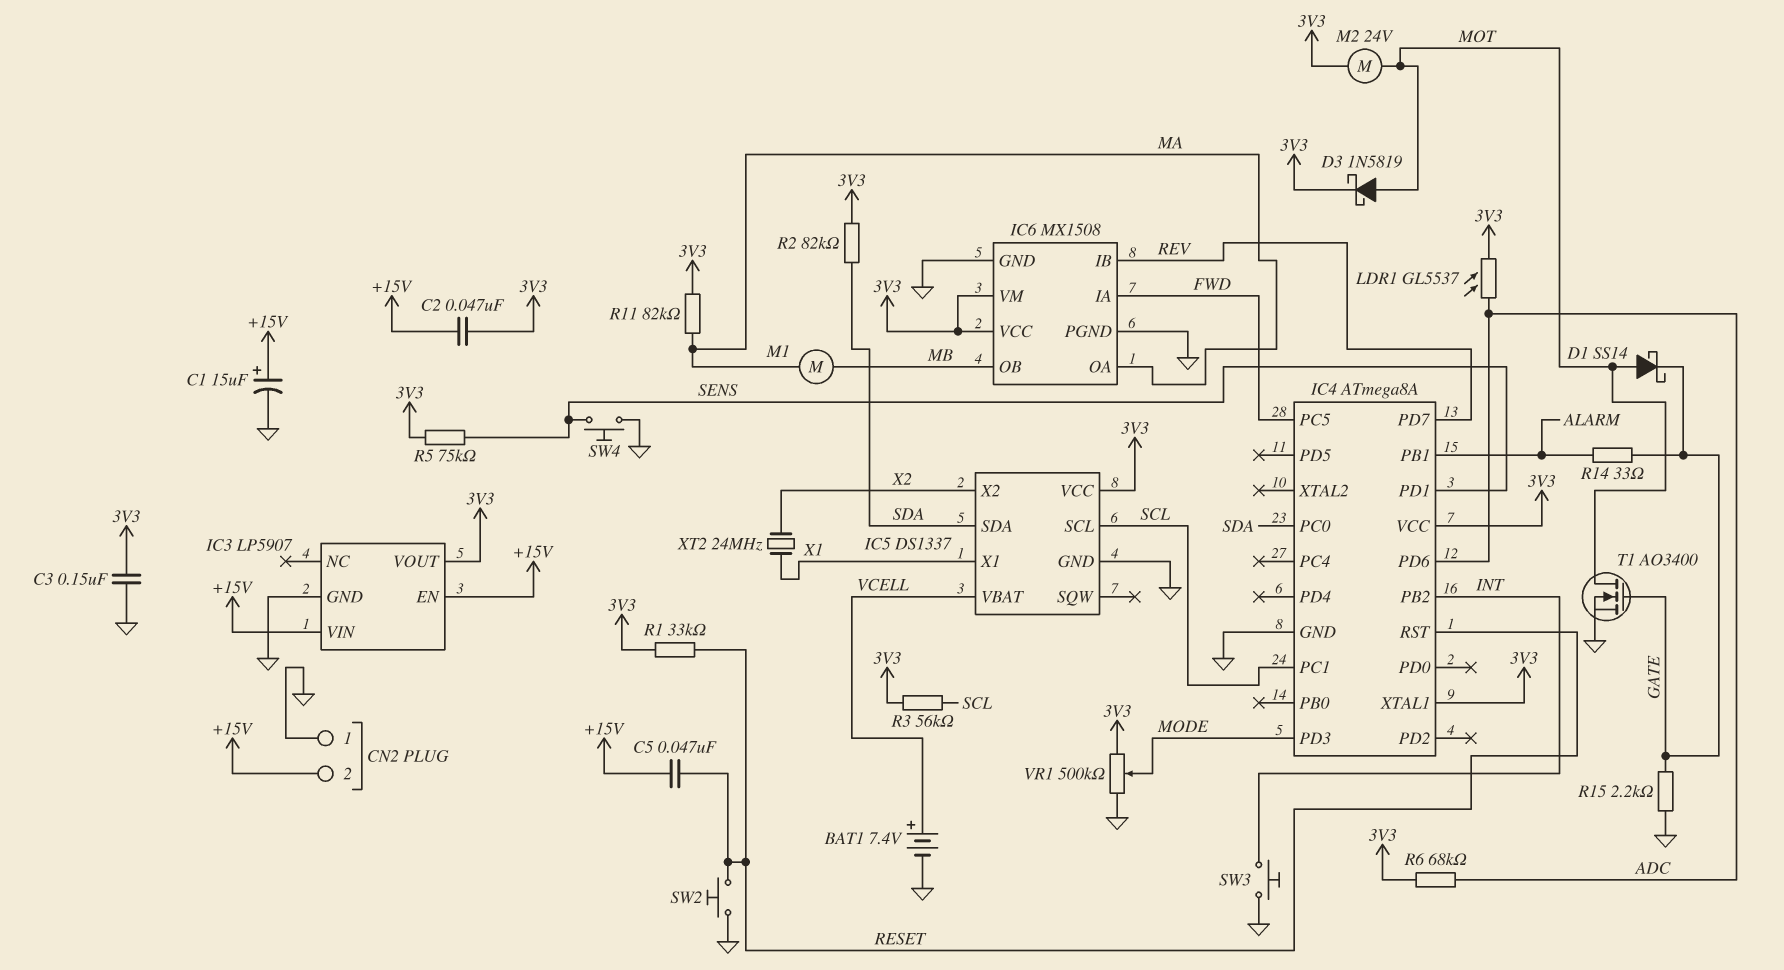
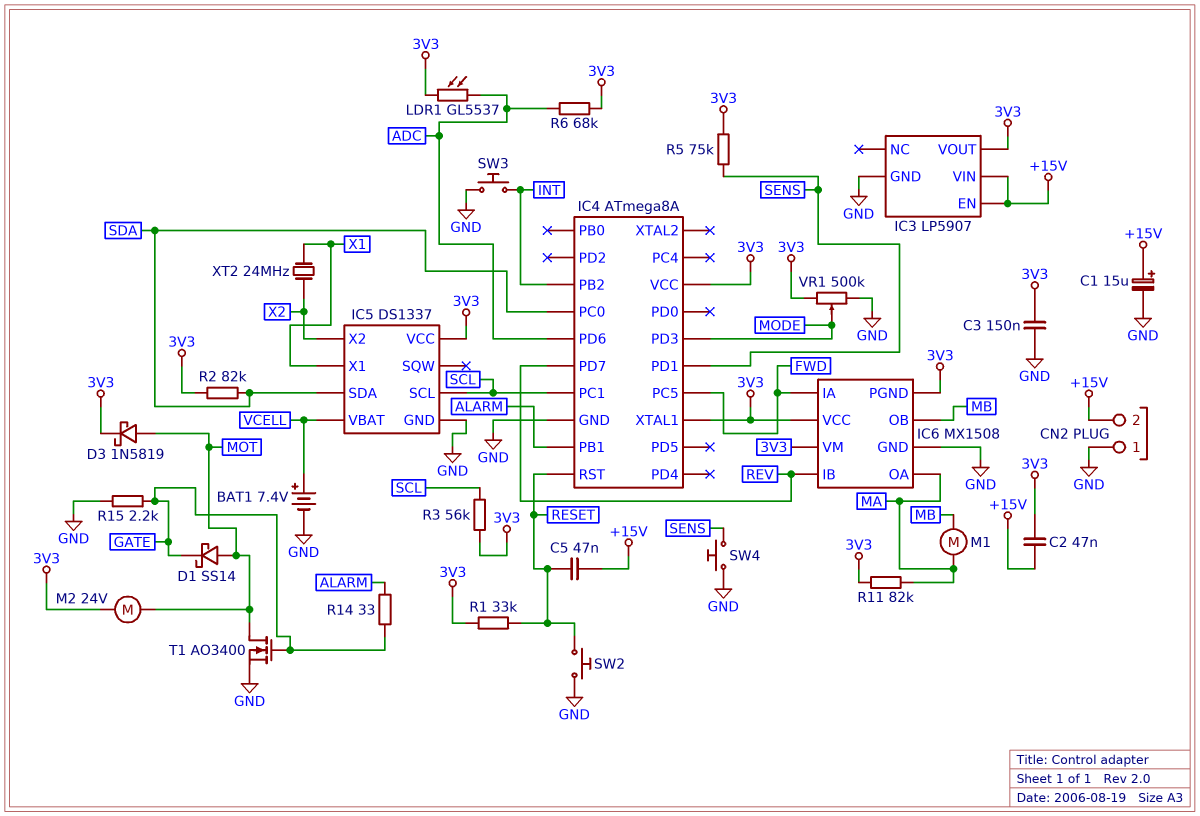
IC6 pin PGND: GND -> 3V3

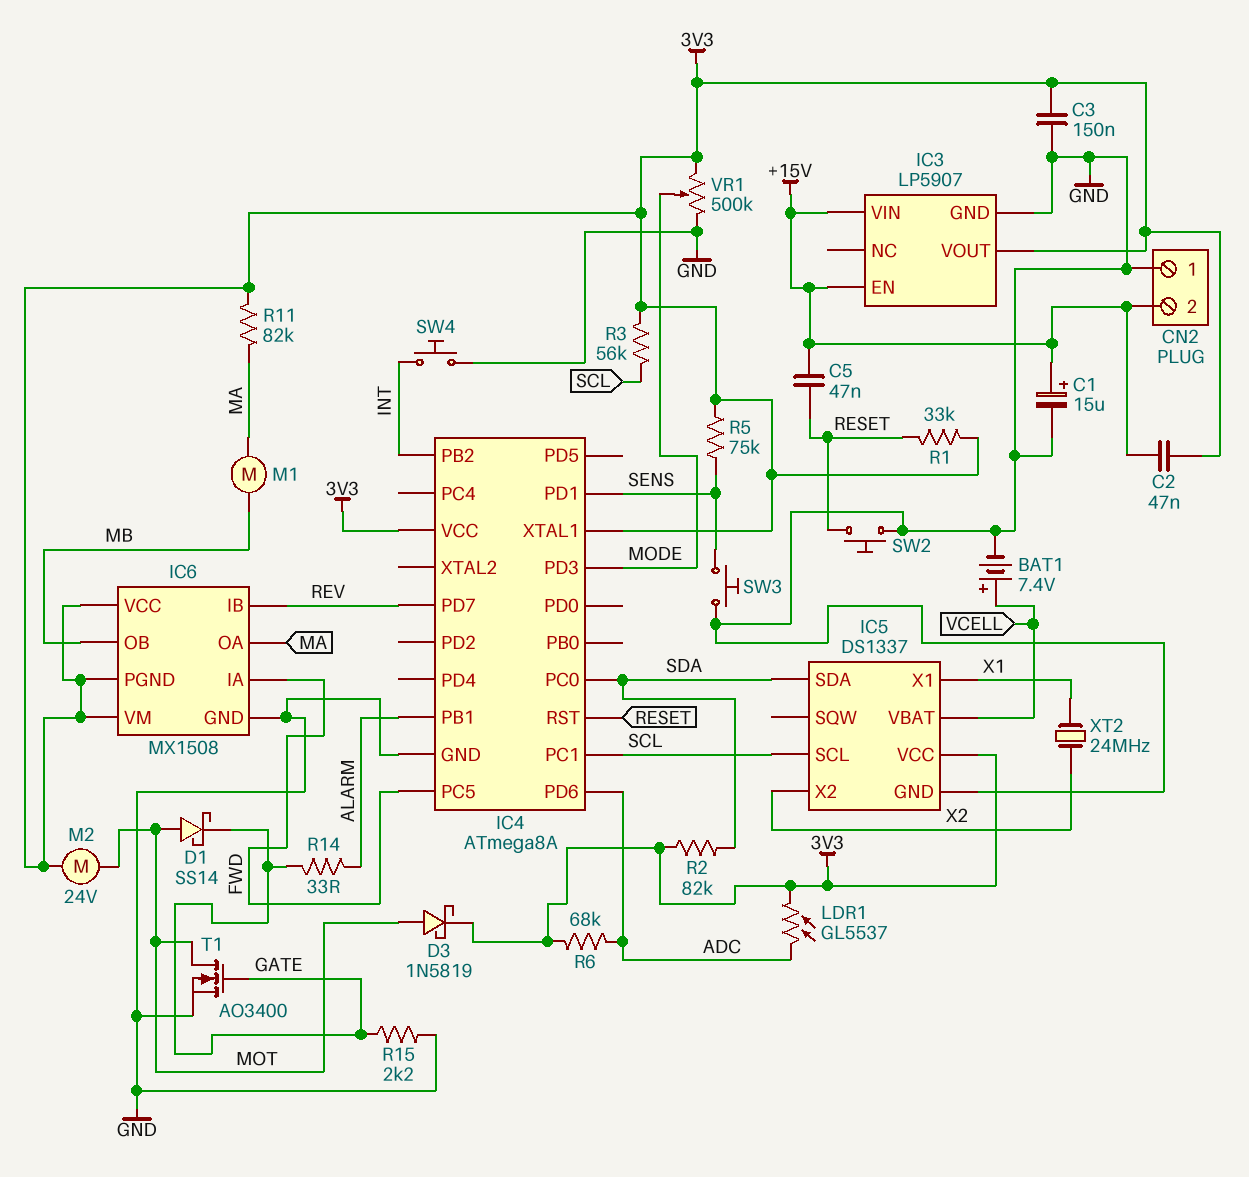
SW3: button (GND, INT) -> button (GND, SENS)
SW4: button (GND, SENS) -> button (GND, INT)

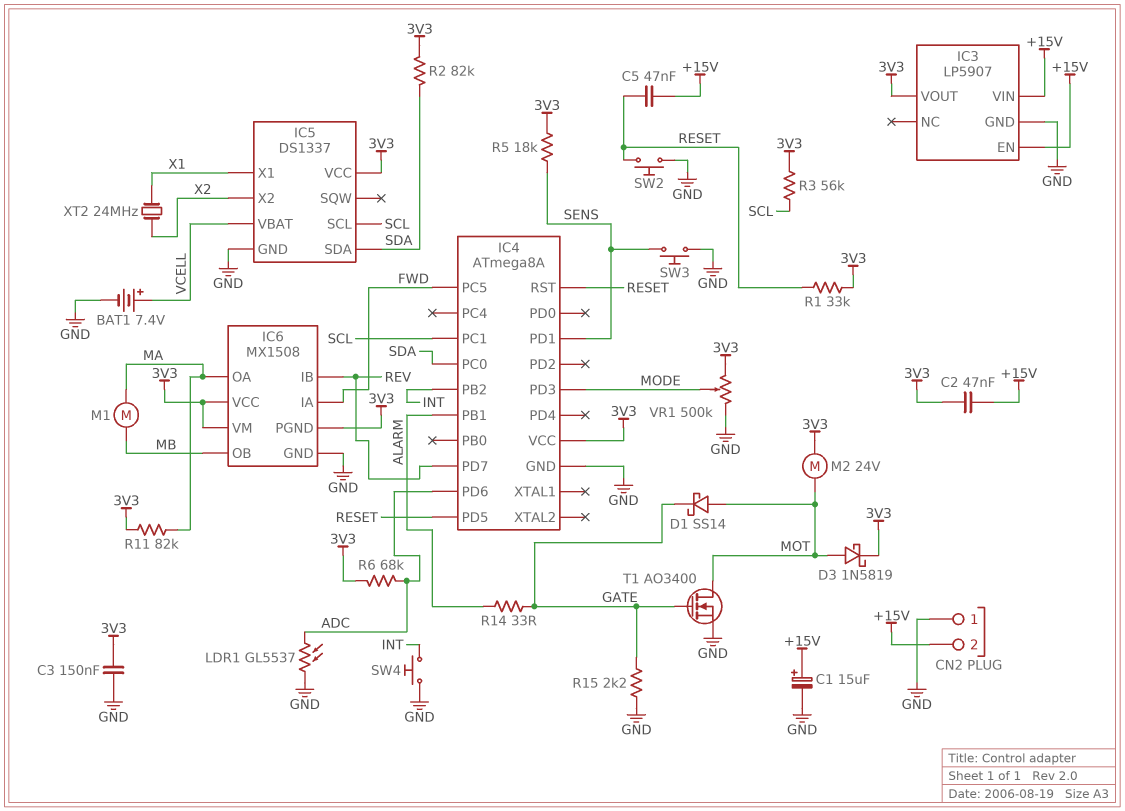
IC4 pin PD5: none -> RESET
IC4 pin XTAL1: 3V3 -> none
LDR1: GL5537 (3V3, ADC) -> GL5537 (ADC, GND)
R5: 75k (3V3, SENS) -> 18k (3V3, SENS)

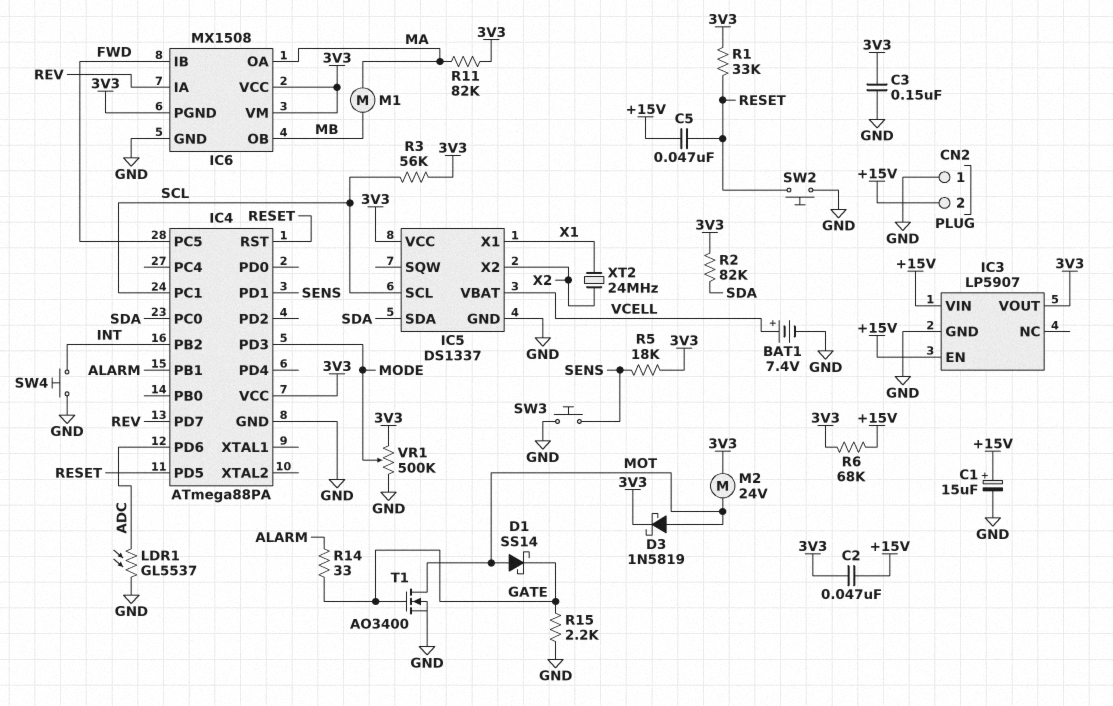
IC4: ATmega8A -> ATmega88PA
IC6 pin IA: FWD -> REV
IC6 pin IB: REV -> FWD
R6: 68k (3V3, ADC) -> 68k (+15V, 3V3)

